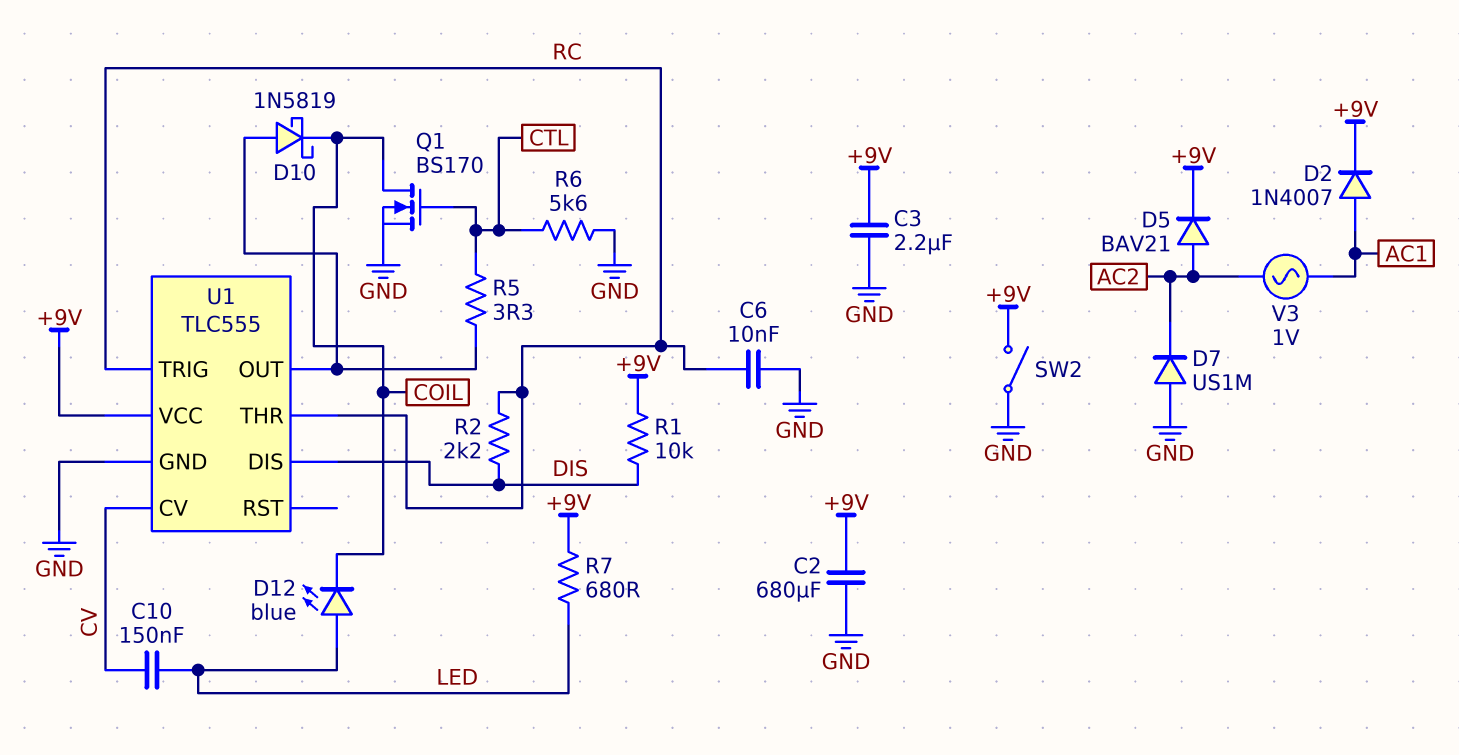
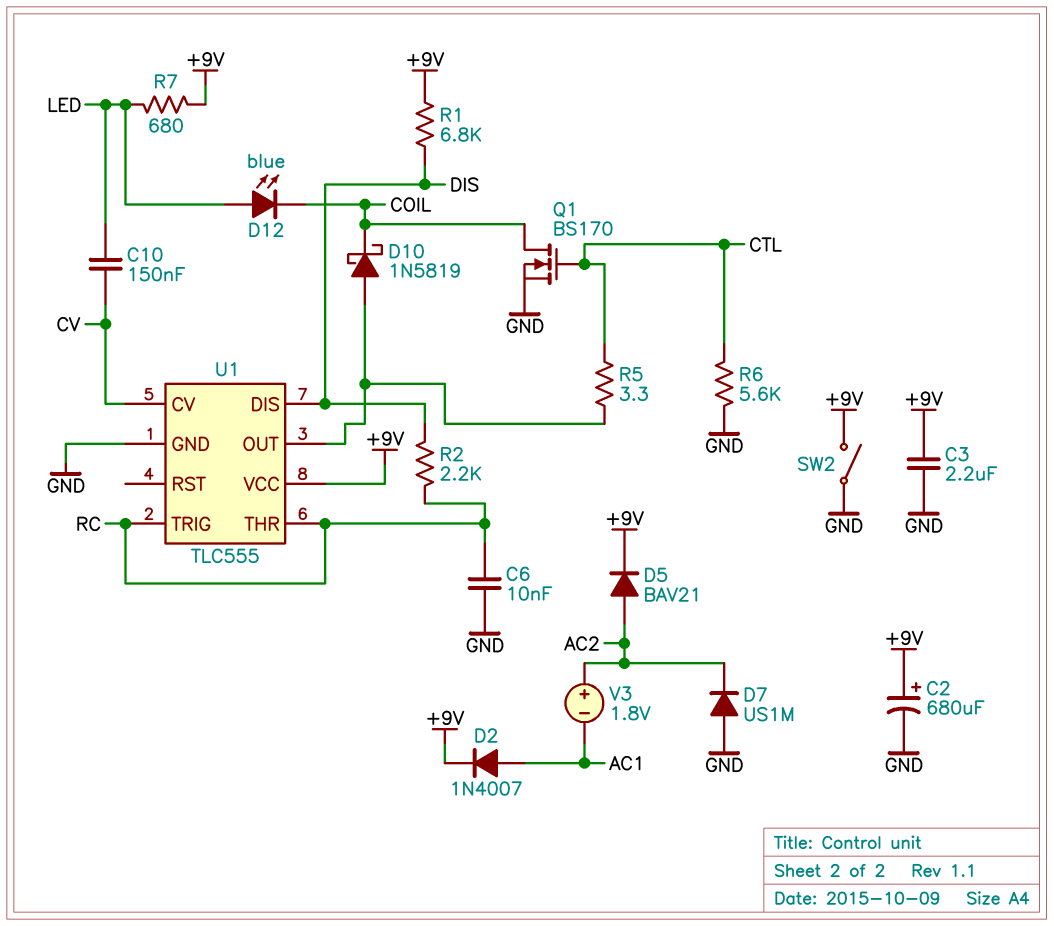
C2: 680uF (+9V, GND) -> 680uF (plus +9V, minus GND)
R1: 10k (+9V, DIS) -> 6.8k (+9V, DIS)
V3: AC 1V (AC1, AC2) -> 1.8V (plus AC2, minus AC1)

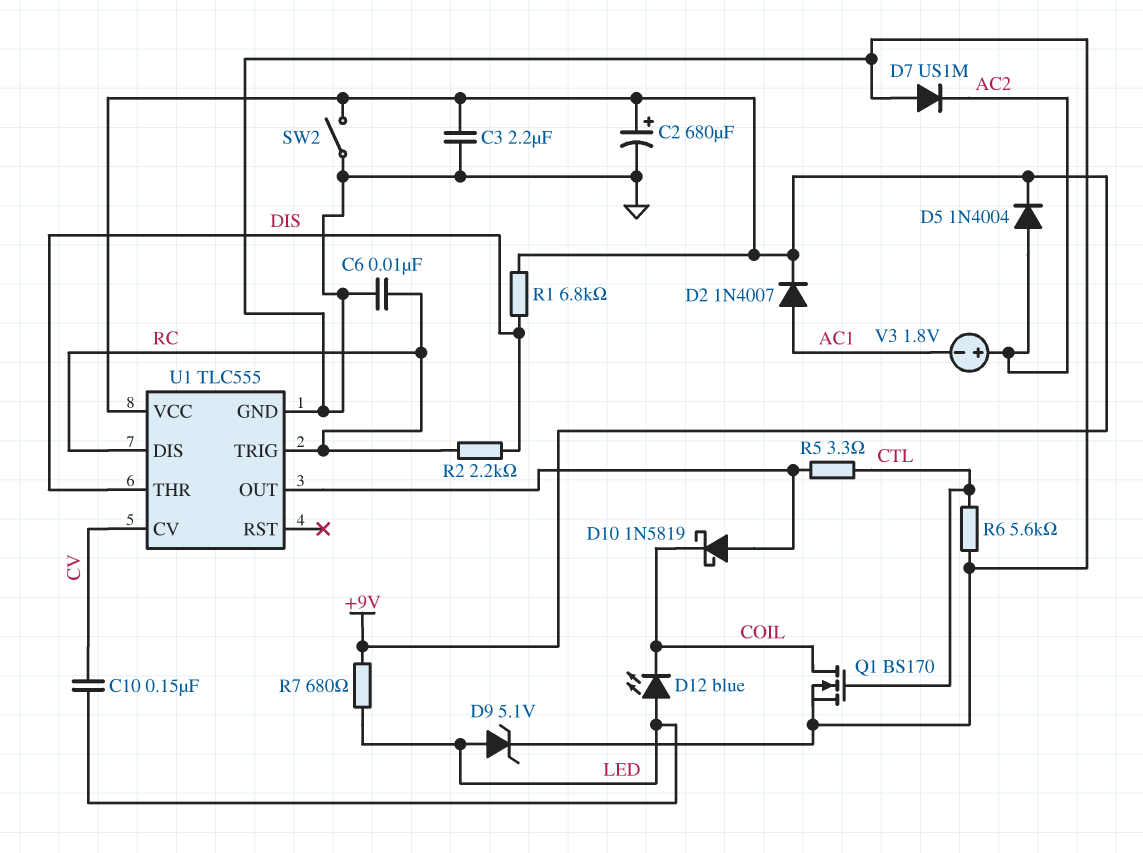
D5: diode BAV21 (A AC2, K +9V) -> diode 1N4004 (A AC2, K +9V)
D9: none -> zener 5.1V (A LED, K GND)
U1 pin DIS: DIS -> RC
U1 pin THR: RC -> DIS

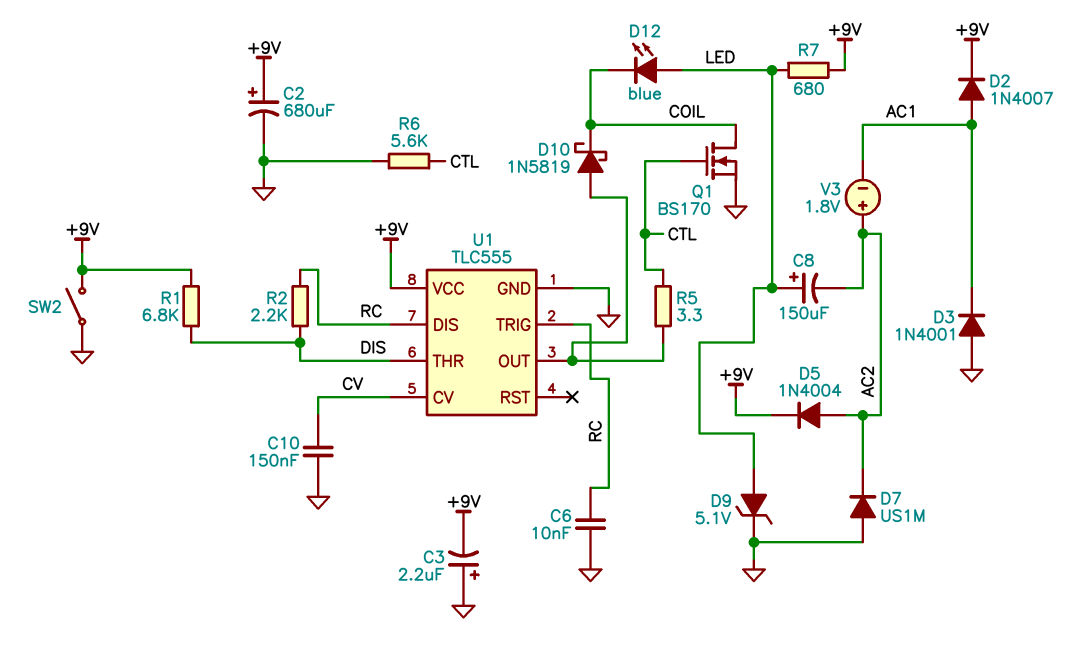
C3: 2.2uF (+9V, GND) -> 2.2uF (plus GND, minus +9V)
C8: none -> 150uF (plus LED, minus AC2)
C10: 150nF (CV, LED) -> 150nF (CV, GND)
D3: none -> diode 1N4001 (A GND, K AC1)

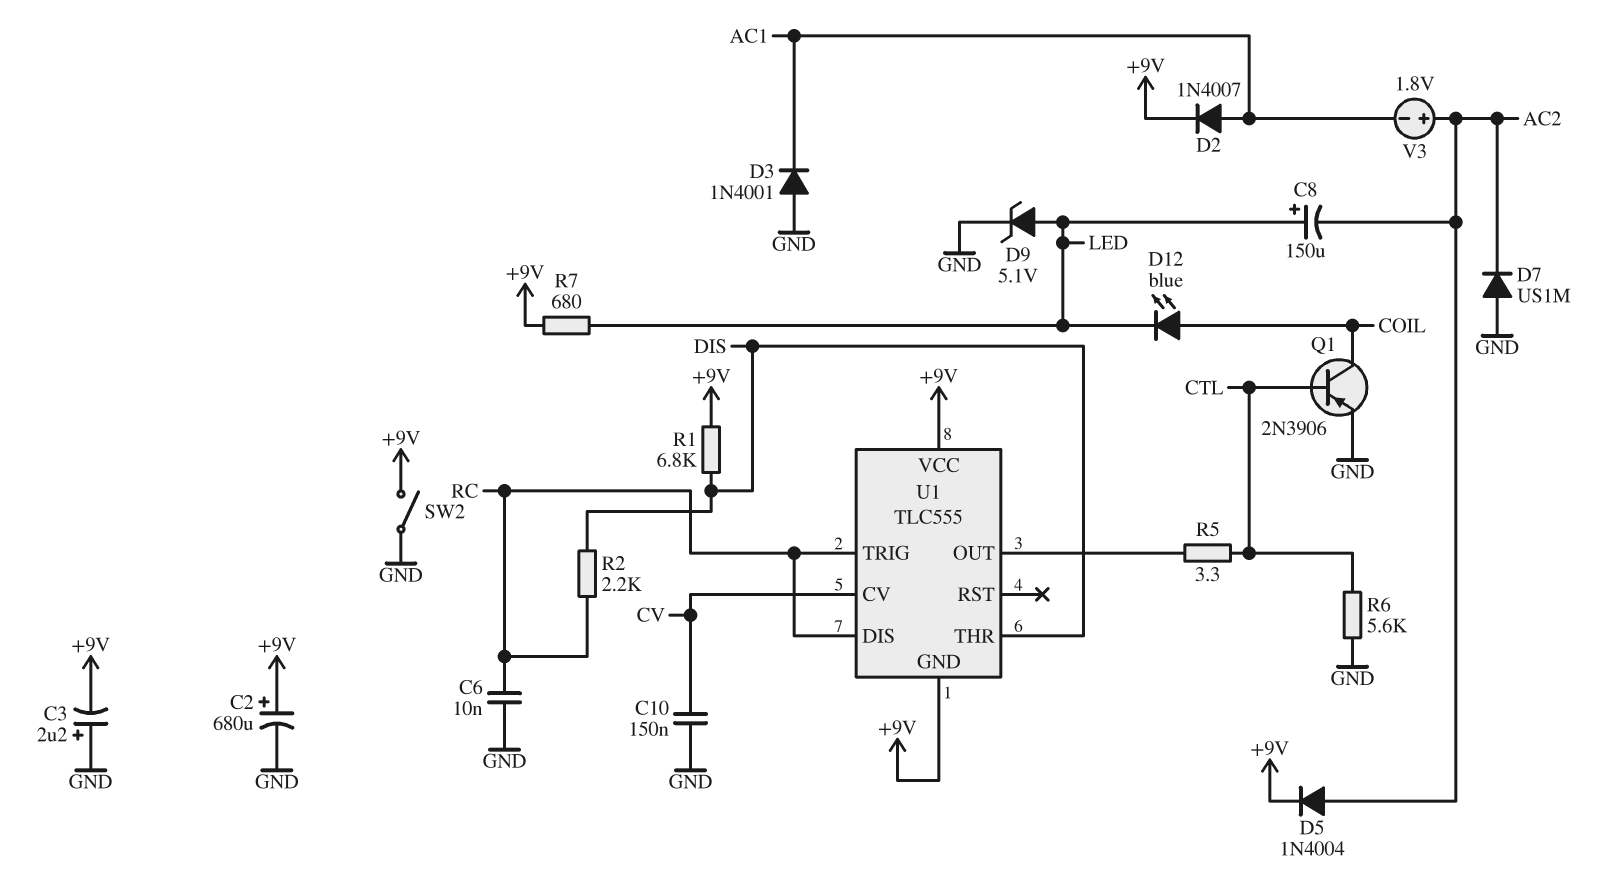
D10: schottky 1N5819 (A U1/OUT, K COIL) -> none
D12: LED blue (A LED, K COIL) -> LED blue (A COIL, K LED)
Q1: NMOS BS170 (G CTL, D COIL, S GND) -> PNP 2N3906 (B CTL, C COIL, E GND)
U1 pin GND: GND -> +9V

